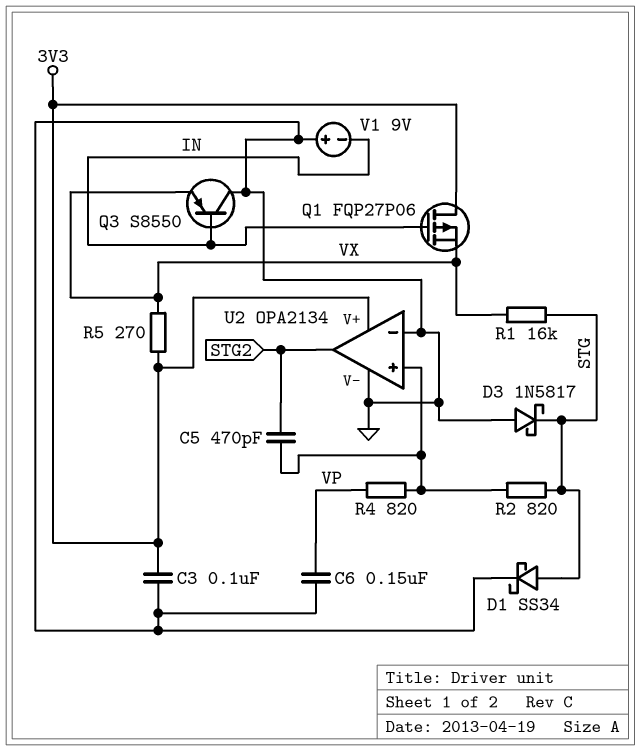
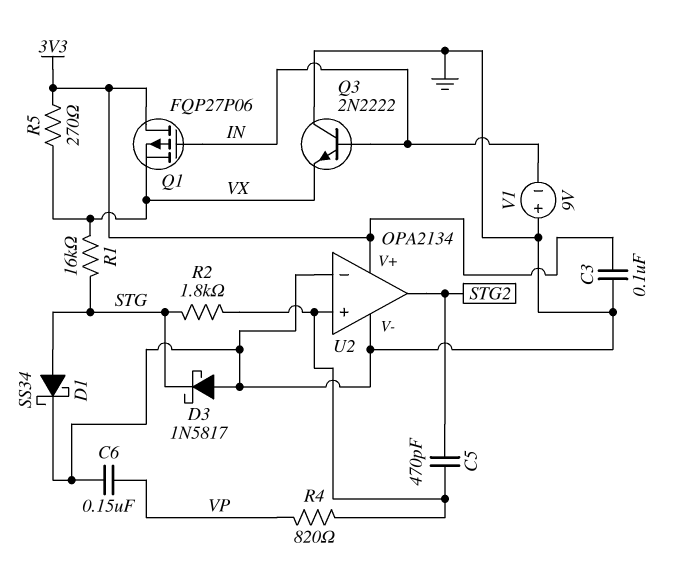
Q3: PNP S8550 (B IN, C GND, E VX) -> NPN 2N2222 (B IN, C GND, E VX)
R2: 820 (STG, U2/in+) -> 1.8k (STG, U2/in+)

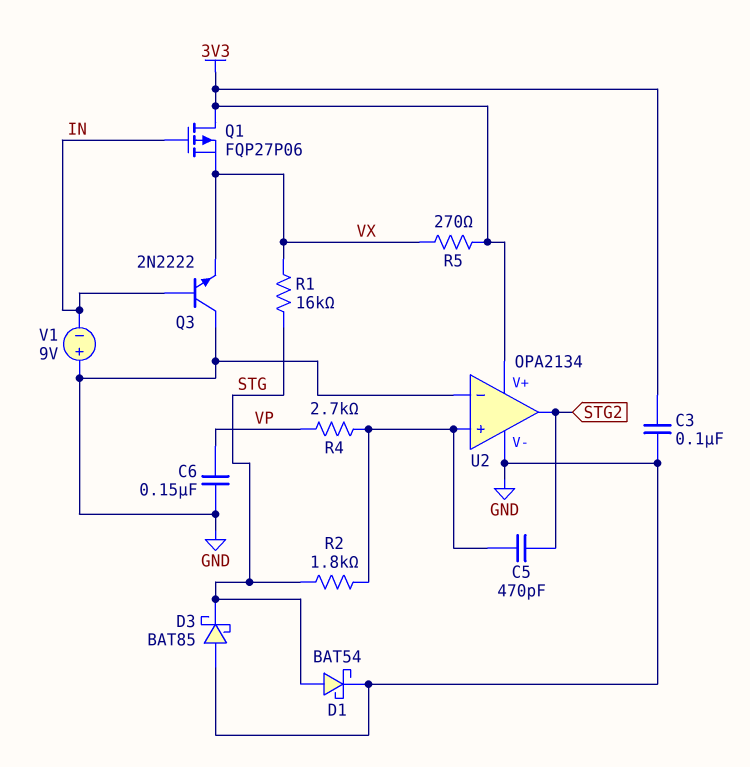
D1: schottky SS34 (A STG, K GND) -> schottky BAT54 (A STG, K GND)
D3: schottky 1N5817 (A GND, K STG) -> schottky BAT85 (A GND, K STG)
R4: 820 (U2/in+, VP) -> 2.7k (U2/in+, VP)

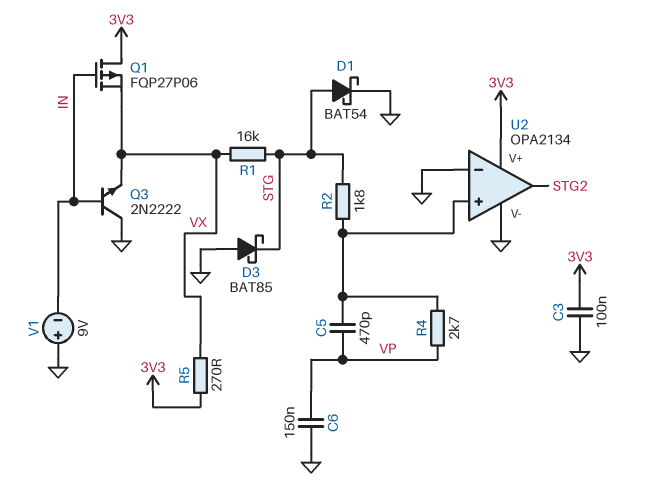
C5: 470pF (STG2, U2/in+) -> 470pF (U2/in+, VP)

